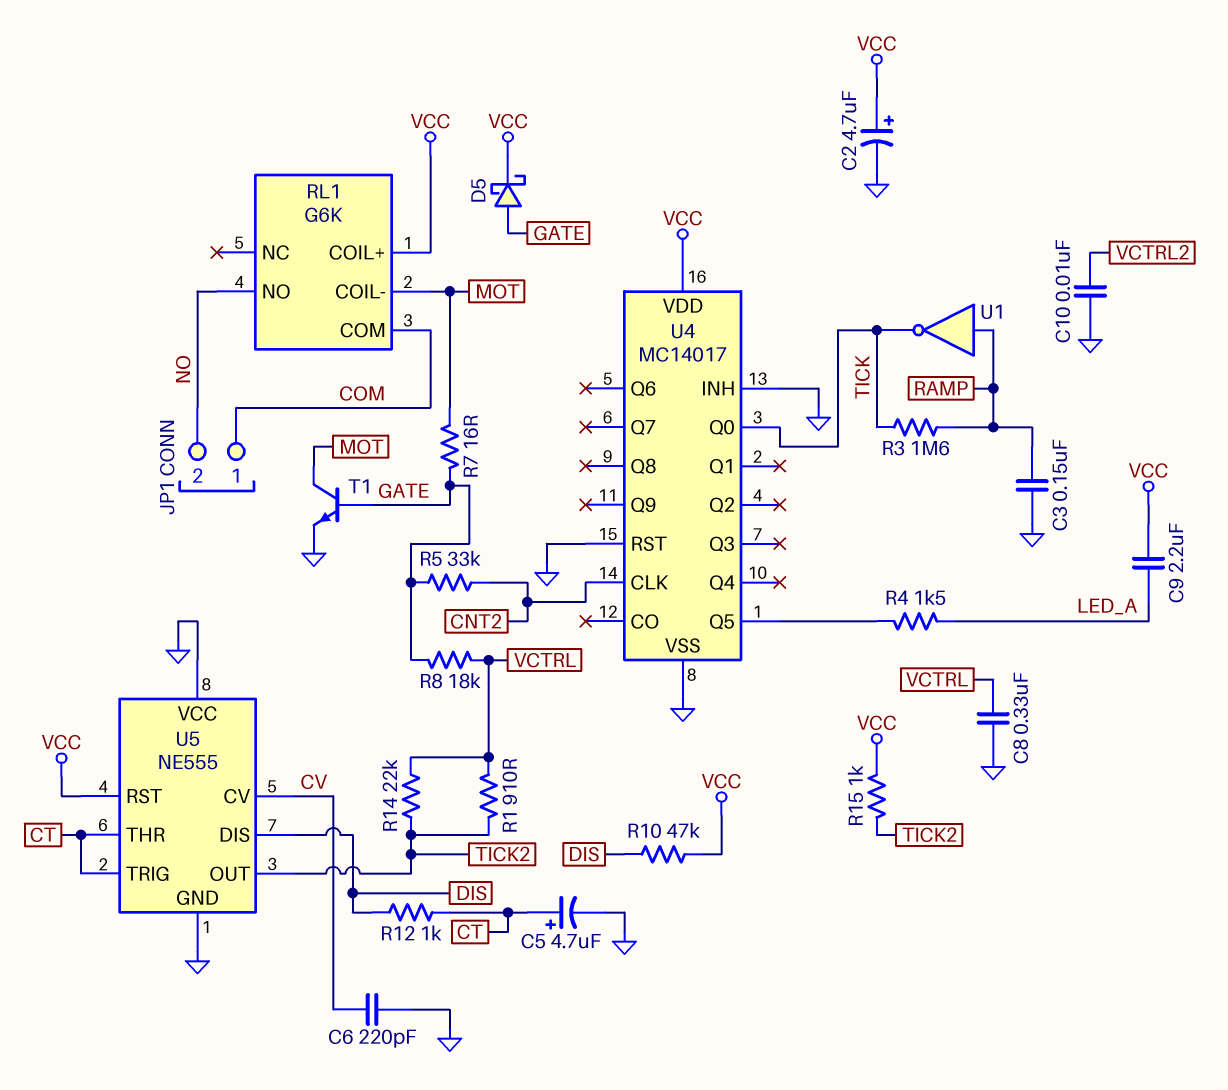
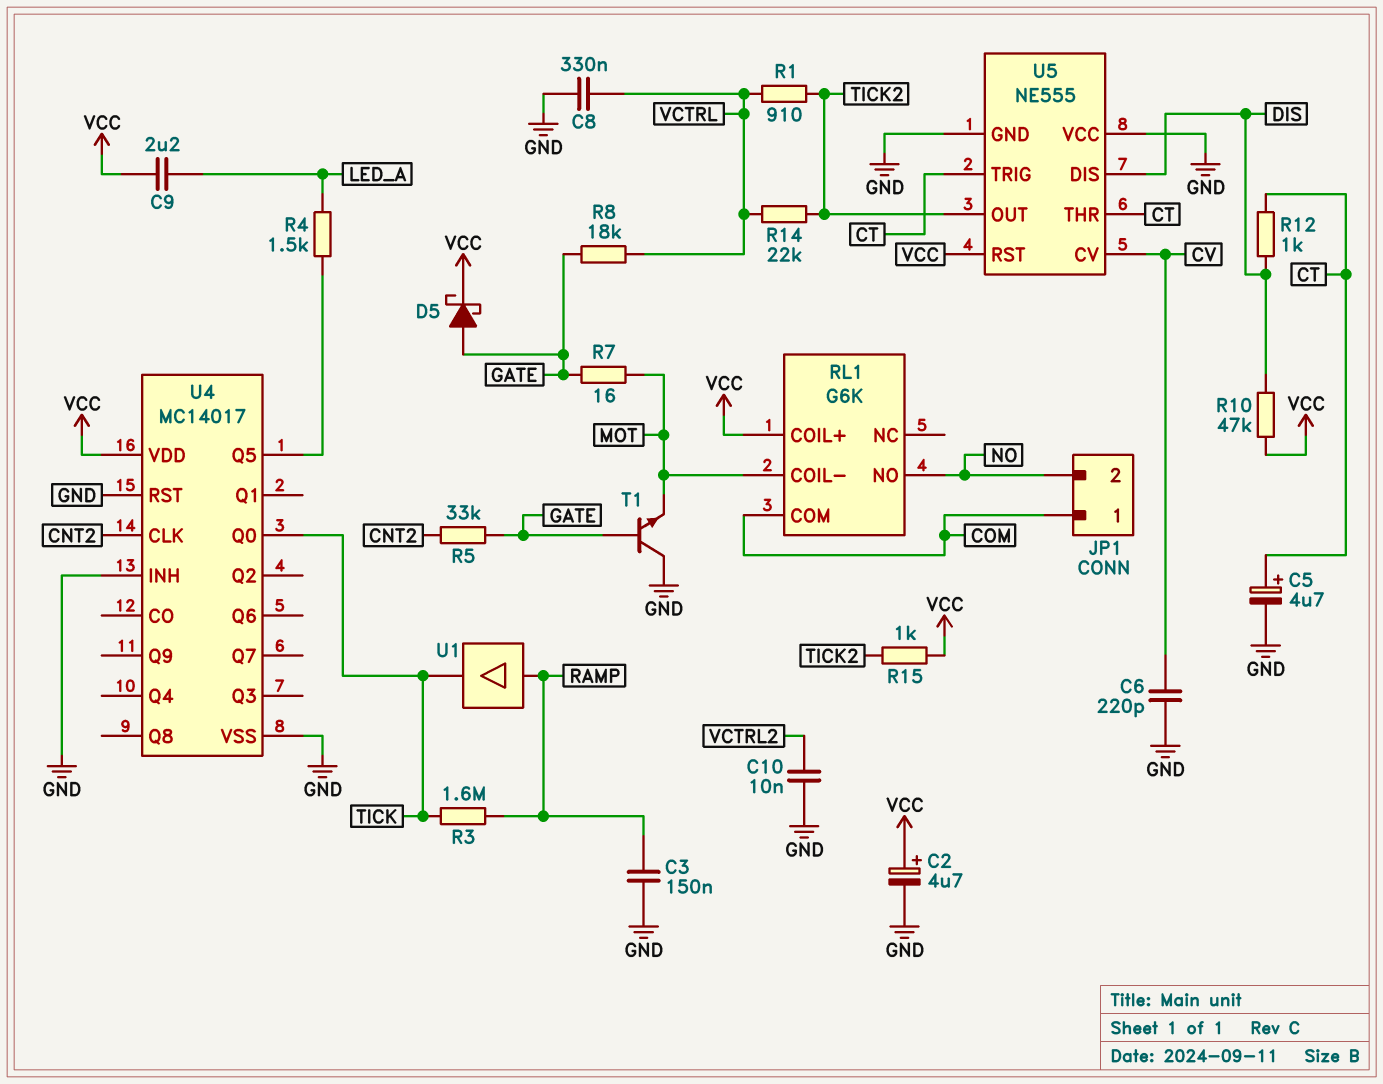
T1: NPN (B GATE, C MOT, E GND) -> NPN (B GATE, C GND, E MOT)
U1: NOT (in RAMP, out TICK) -> buffer (in RAMP, out TICK)

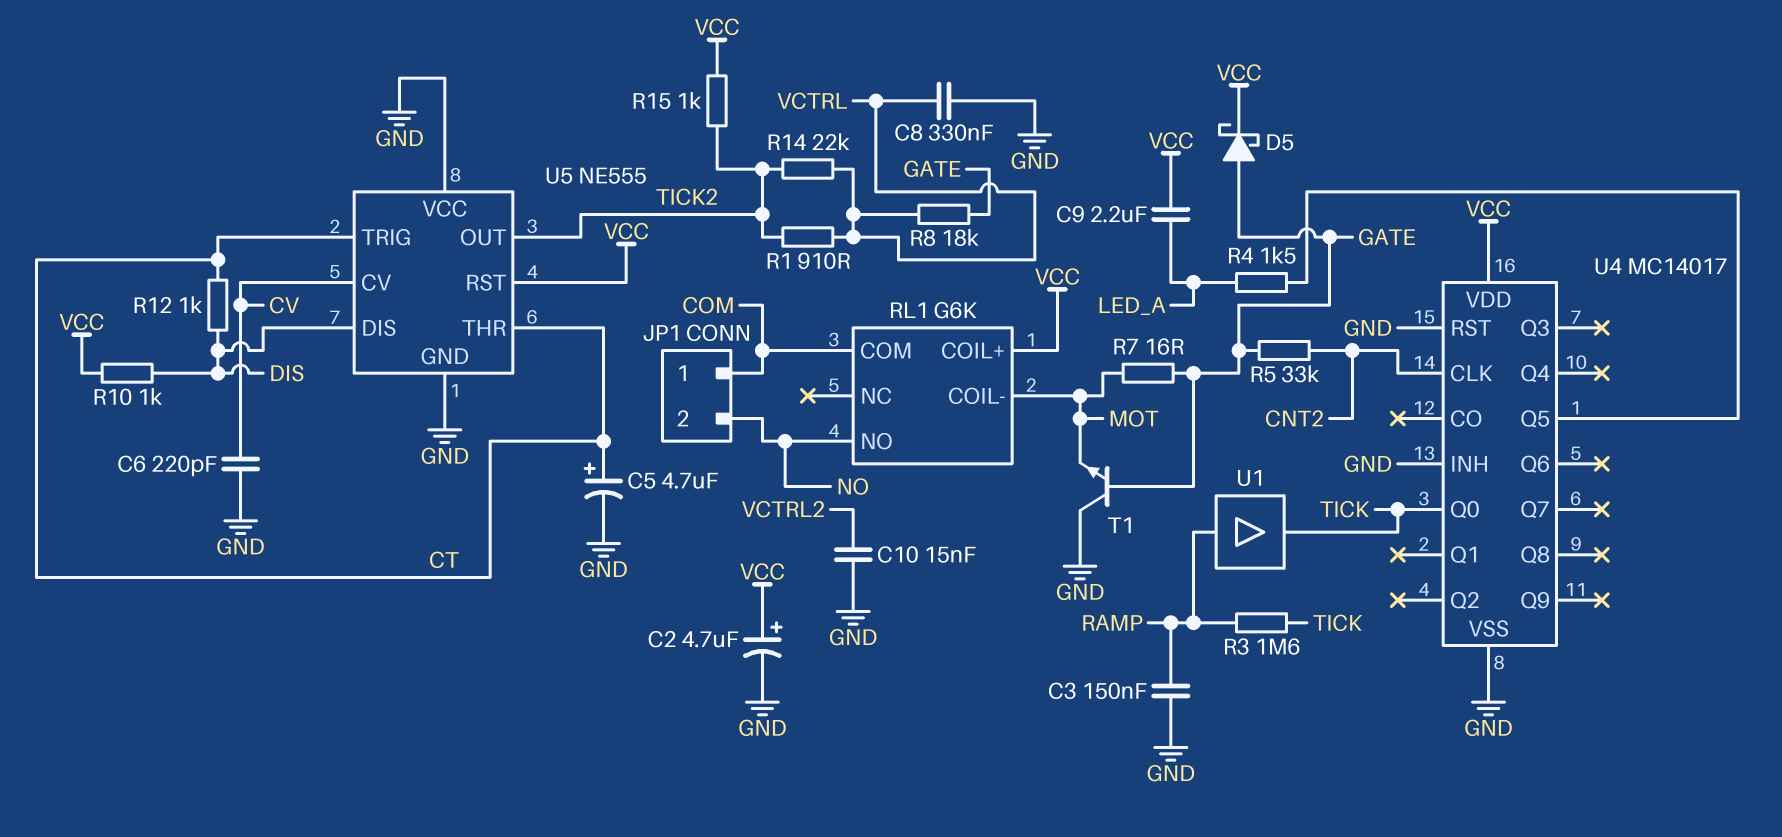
C10: 10nF (GND, VCTRL2) -> 15nF (GND, VCTRL2)
R10: 47k (DIS, VCC) -> 1k (DIS, VCC)

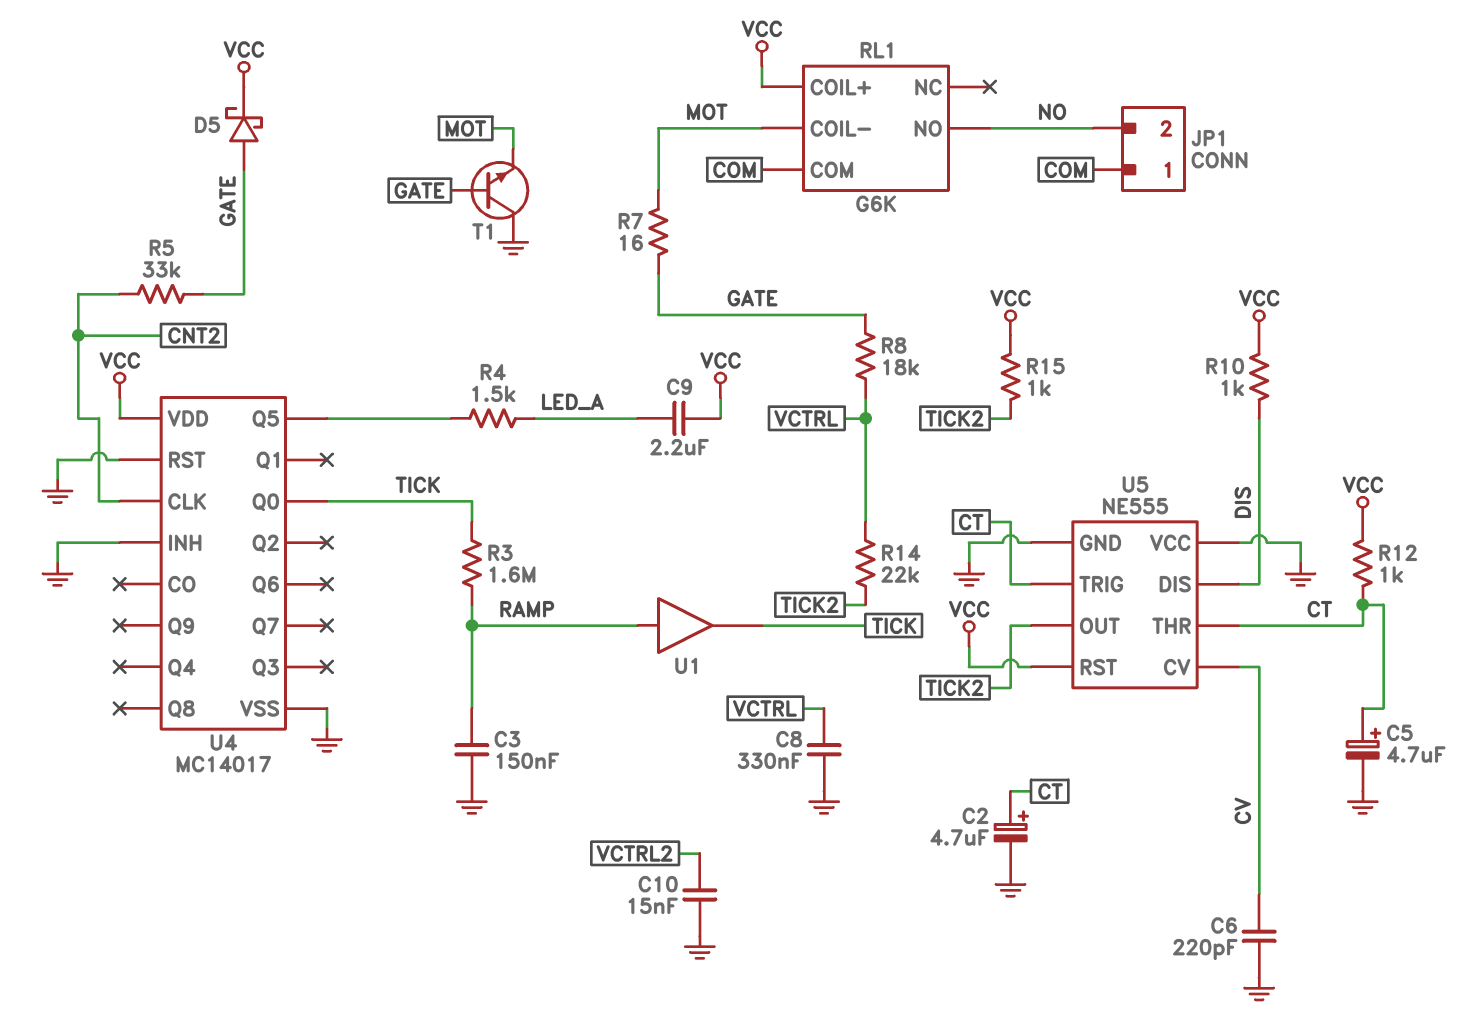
C2: 4.7uF (plus VCC, minus GND) -> 4.7uF (plus CT, minus GND)
R1: 910 (TICK2, VCTRL) -> none
R12: 1k (CT, DIS) -> 1k (CT, VCC)

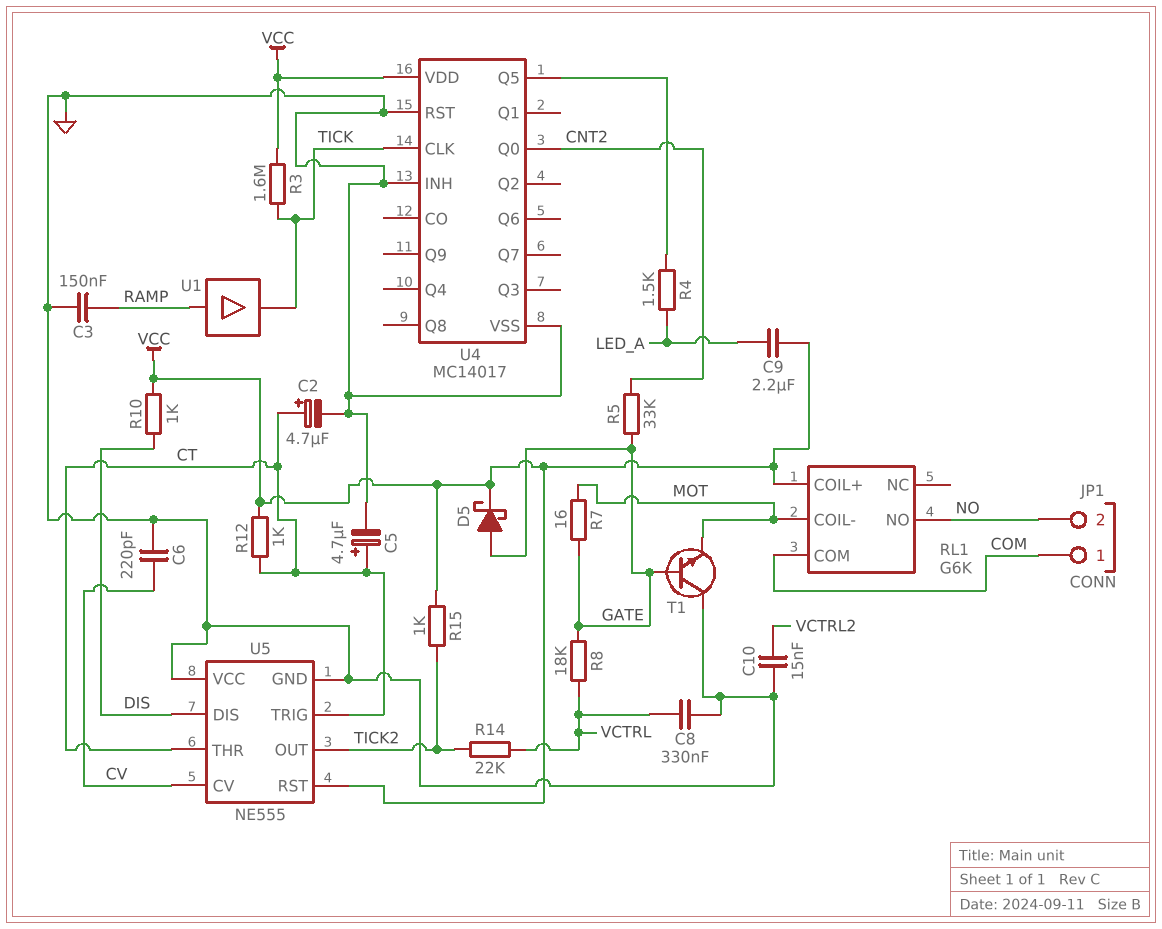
R3: 1.6M (RAMP, TICK) -> 1.6M (TICK, VCC)
U4 pin CLK: CNT2 -> TICK
U4 pin Q0: TICK -> CNT2

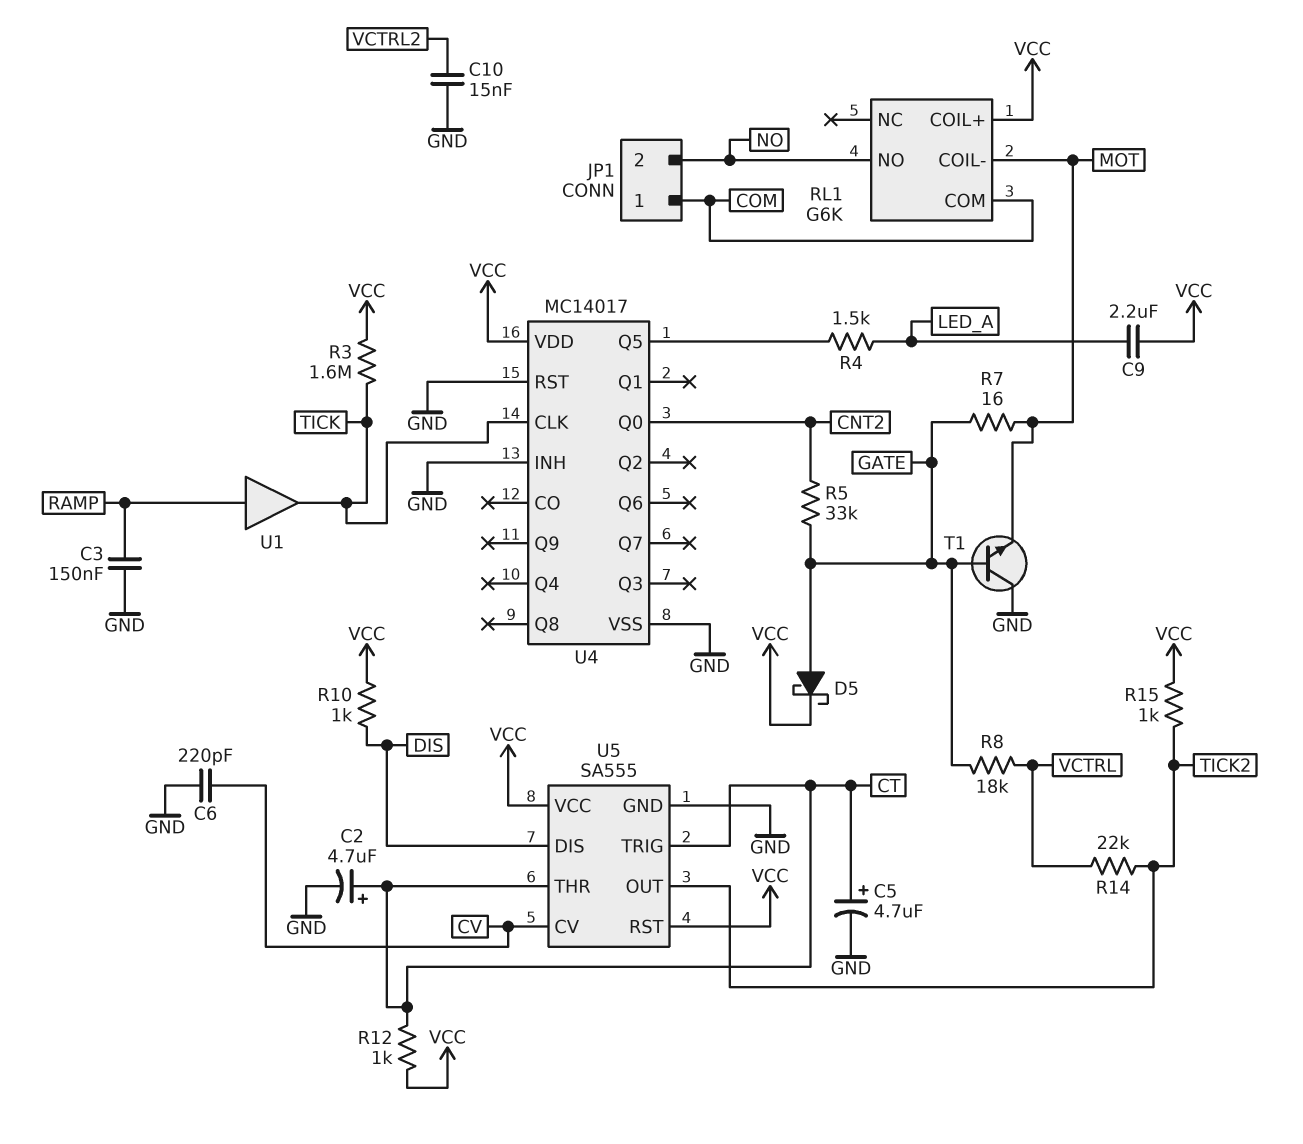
C8: 330nF (GND, VCTRL) -> none
U5: NE555 -> SA555
U5 pin VCC: GND -> VCC

